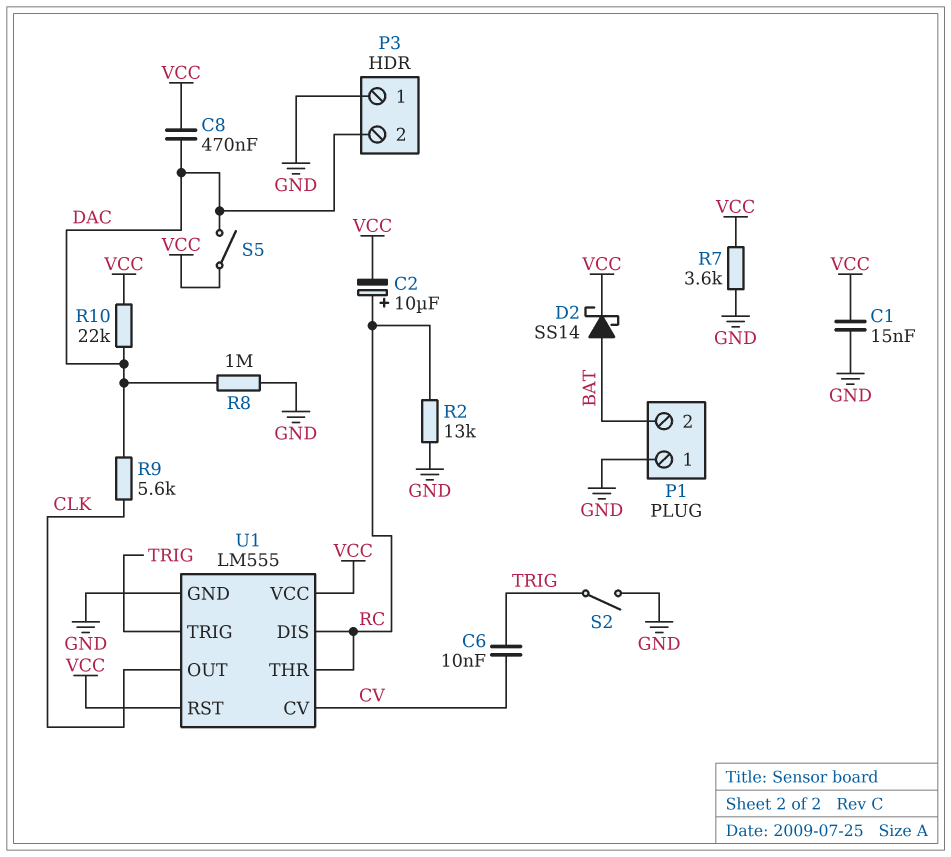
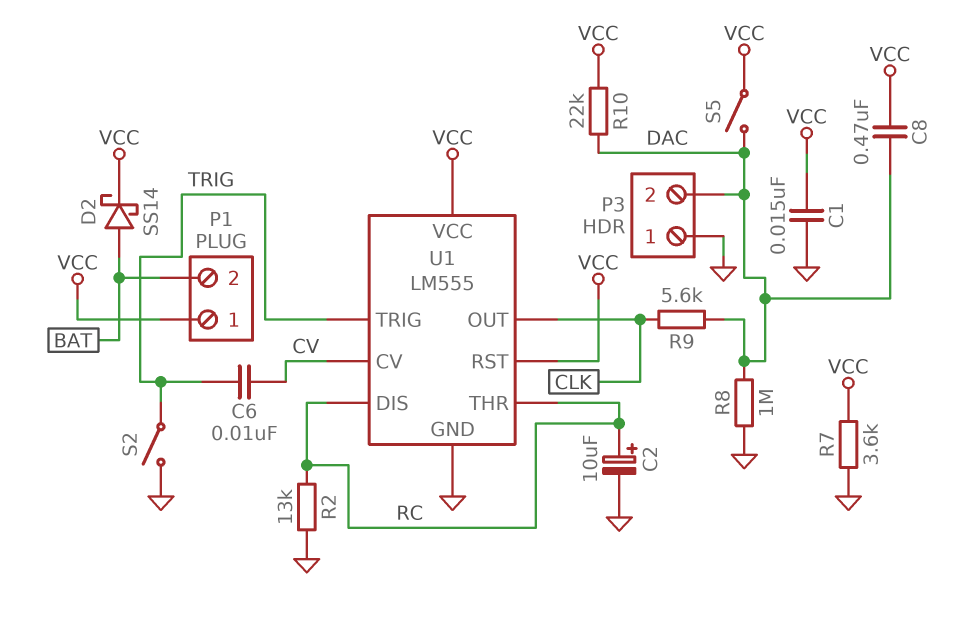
C2: 10uF (plus RC, minus VCC) -> 10uF (plus RC, minus GND)
P1 pin 1: GND -> VCC

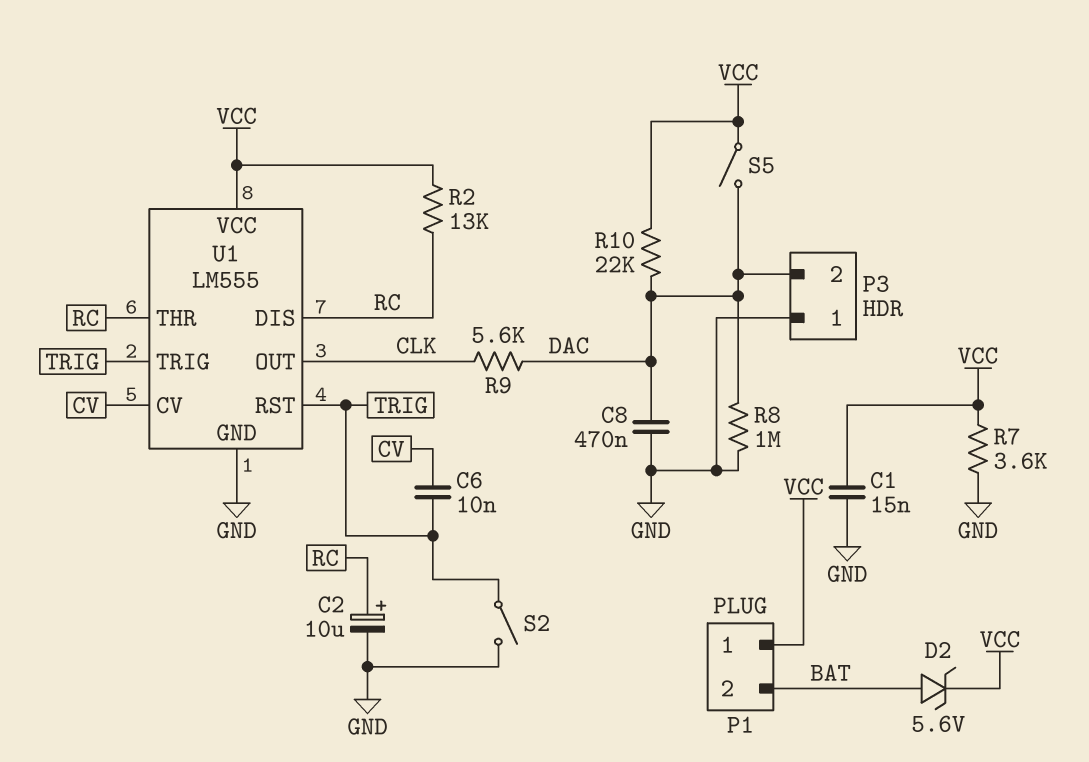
C8: 470nF (DAC, VCC) -> 470nF (DAC, GND)
D2: schottky SS14 (A BAT, K VCC) -> zener 5.6V (A BAT, K VCC)
R2: 13k (GND, RC) -> 13k (RC, VCC)
U1 pin RST: VCC -> TRIG

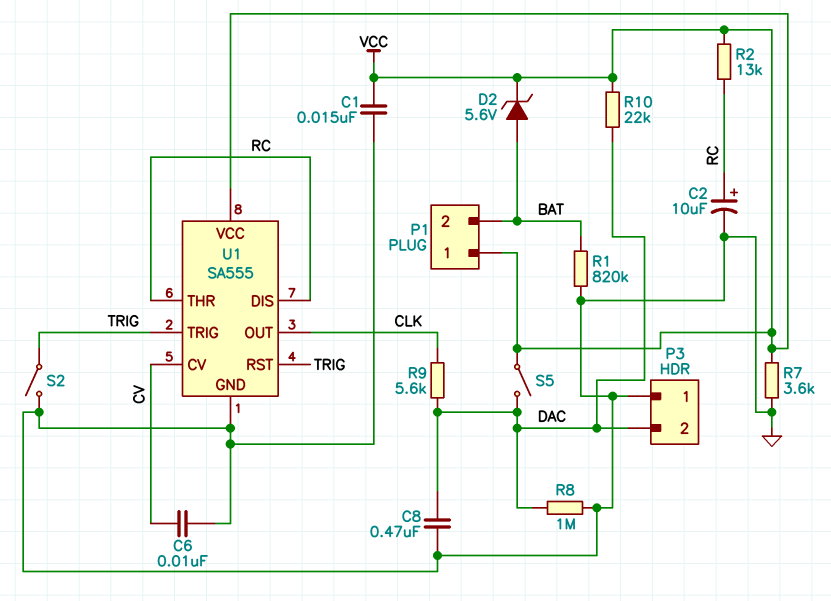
C6: 10nF (CV, TRIG) -> 10nF (CV, GND)
R1: none -> 820k (BAT, GND)
U1: LM555 -> SA555

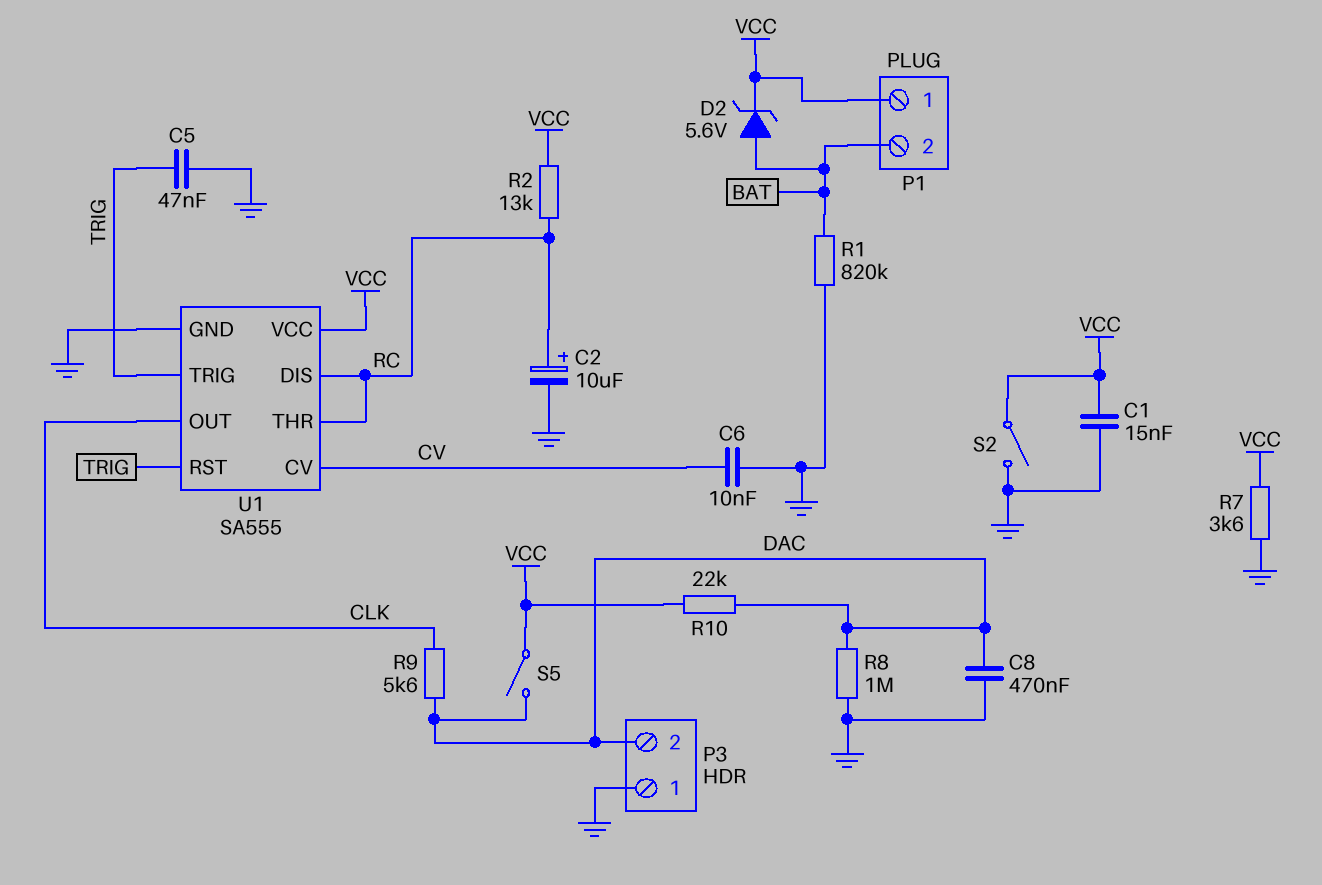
C5: none -> 47nF (GND, TRIG)
S2: switch (GND, TRIG) -> switch (GND, VCC)

